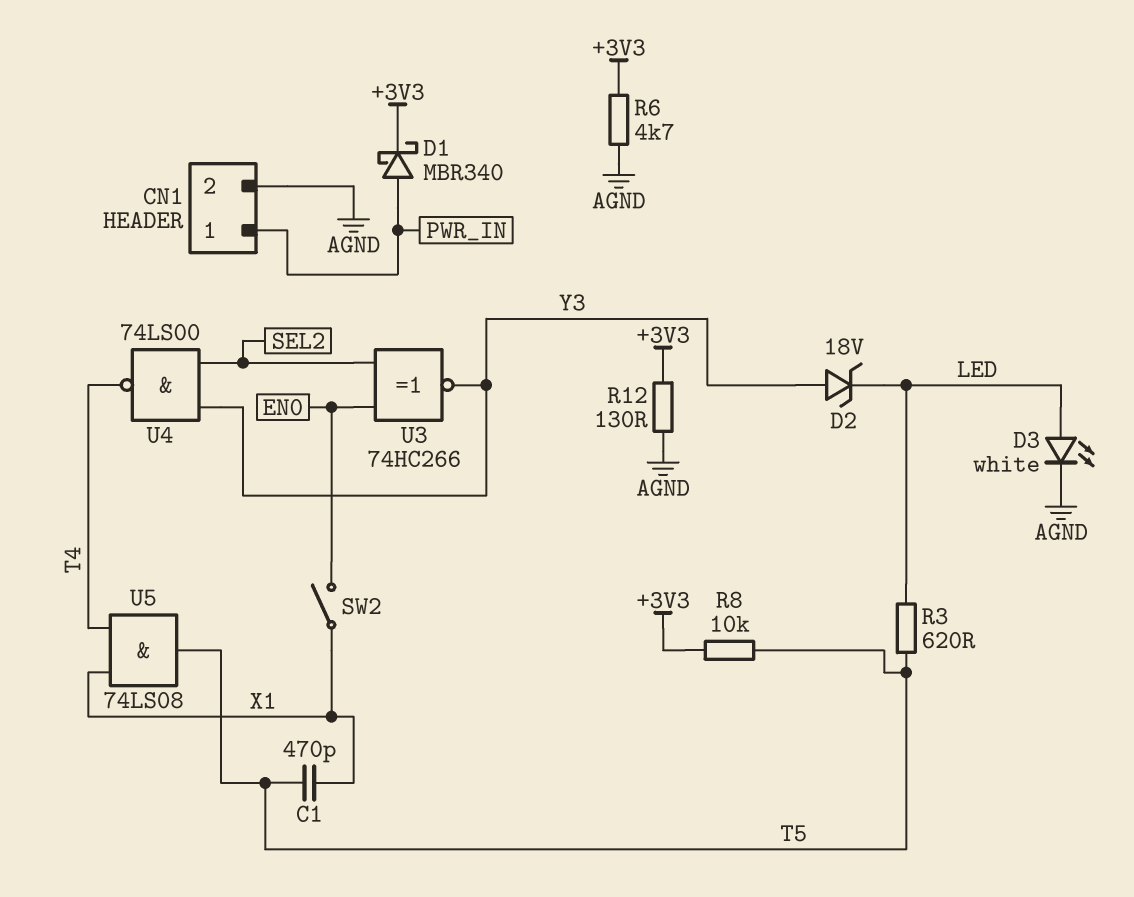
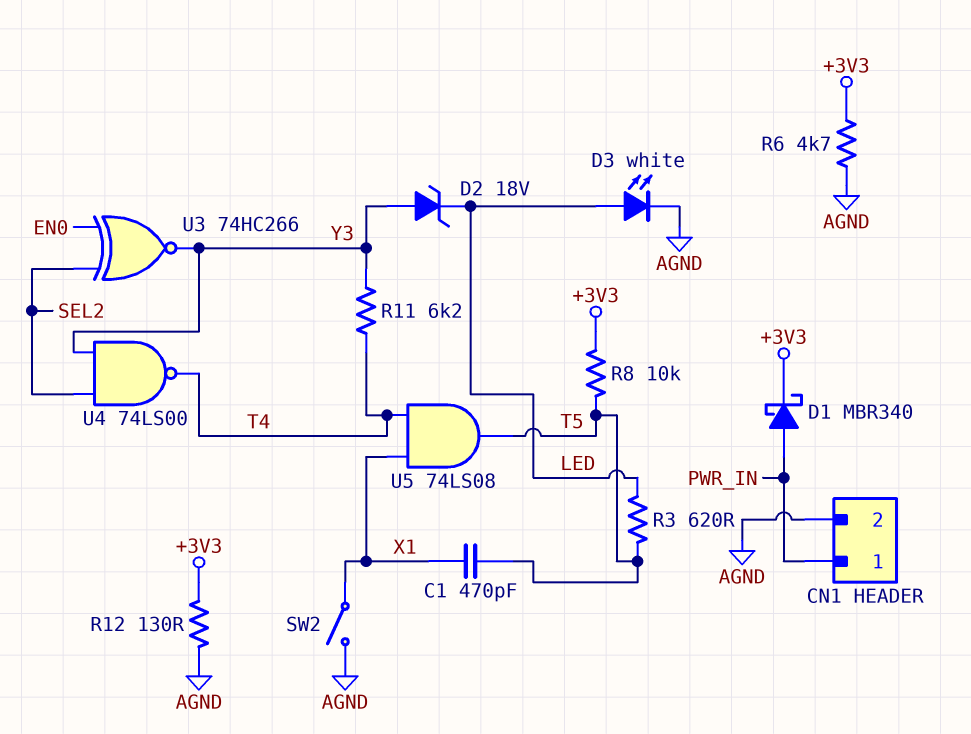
R11: none -> 6.2k (T4, Y3)
SW2: switch (EN0, X1) -> switch (AGND, X1)

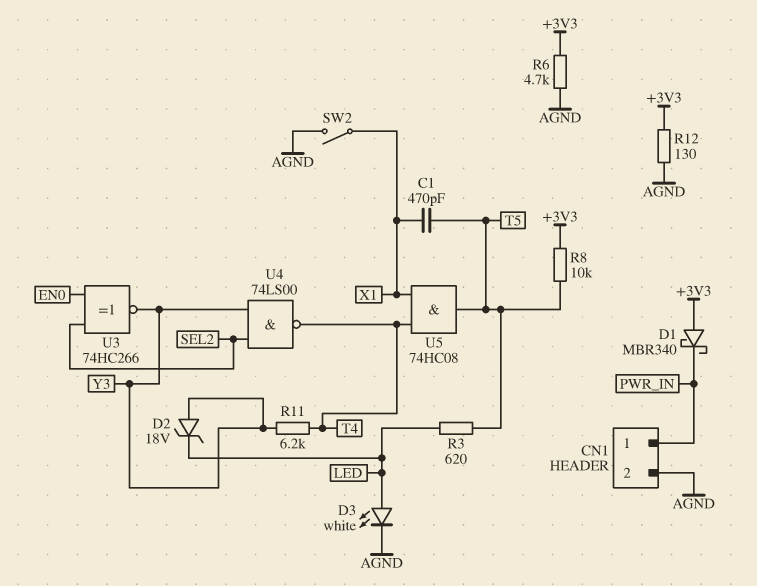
D1: schottky MBR340 (A PWR_IN, K +3V3) -> schottky MBR340 (A +3V3, K PWR_IN)
U5: AND 74LS08 (in T4, in X1, out T5) -> AND 74HC08 (in T4, in X1, out T5)

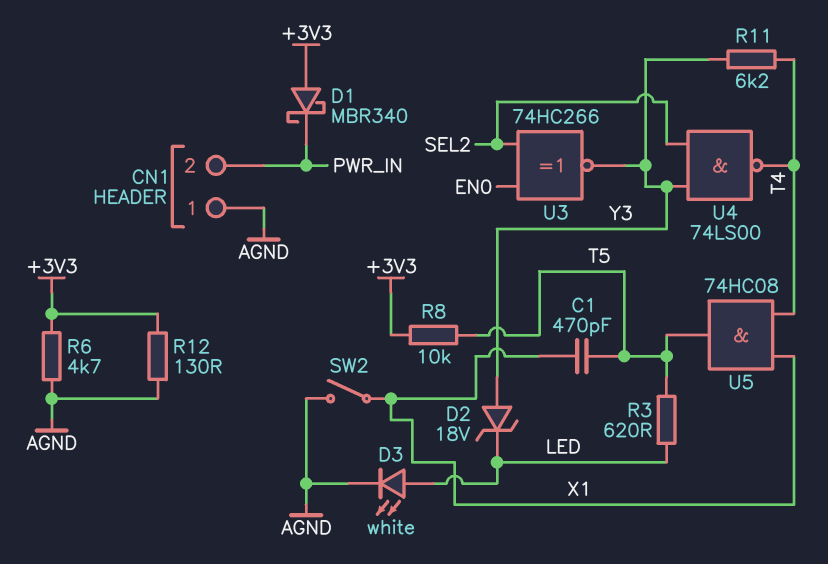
CN1 pin 1: PWR_IN -> AGND
CN1 pin 2: AGND -> PWR_IN

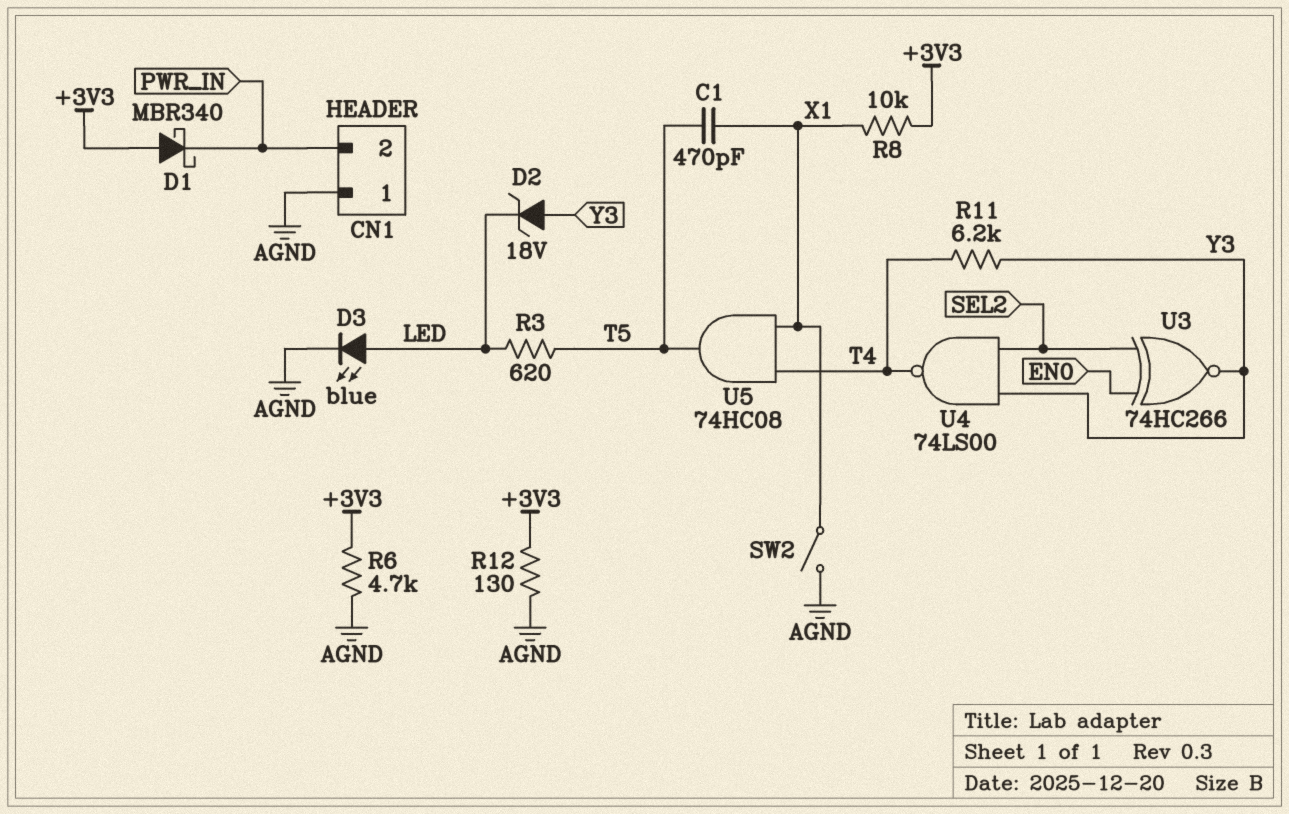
D3: LED white (A LED, K AGND) -> LED blue (A LED, K AGND)
R8: 10k (+3V3, T5) -> 10k (+3V3, X1)

